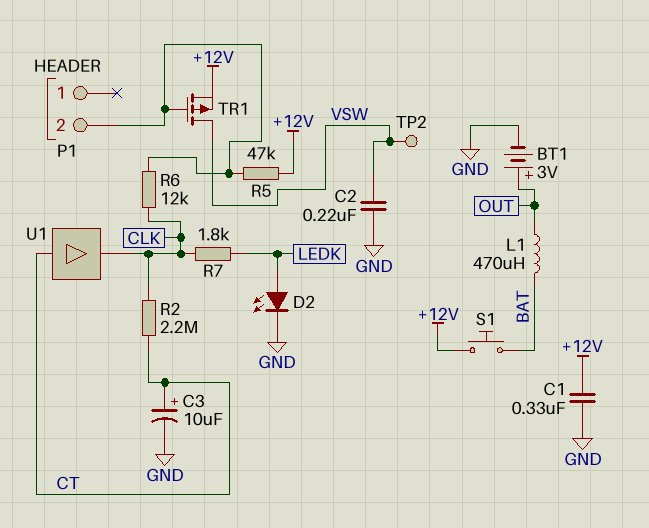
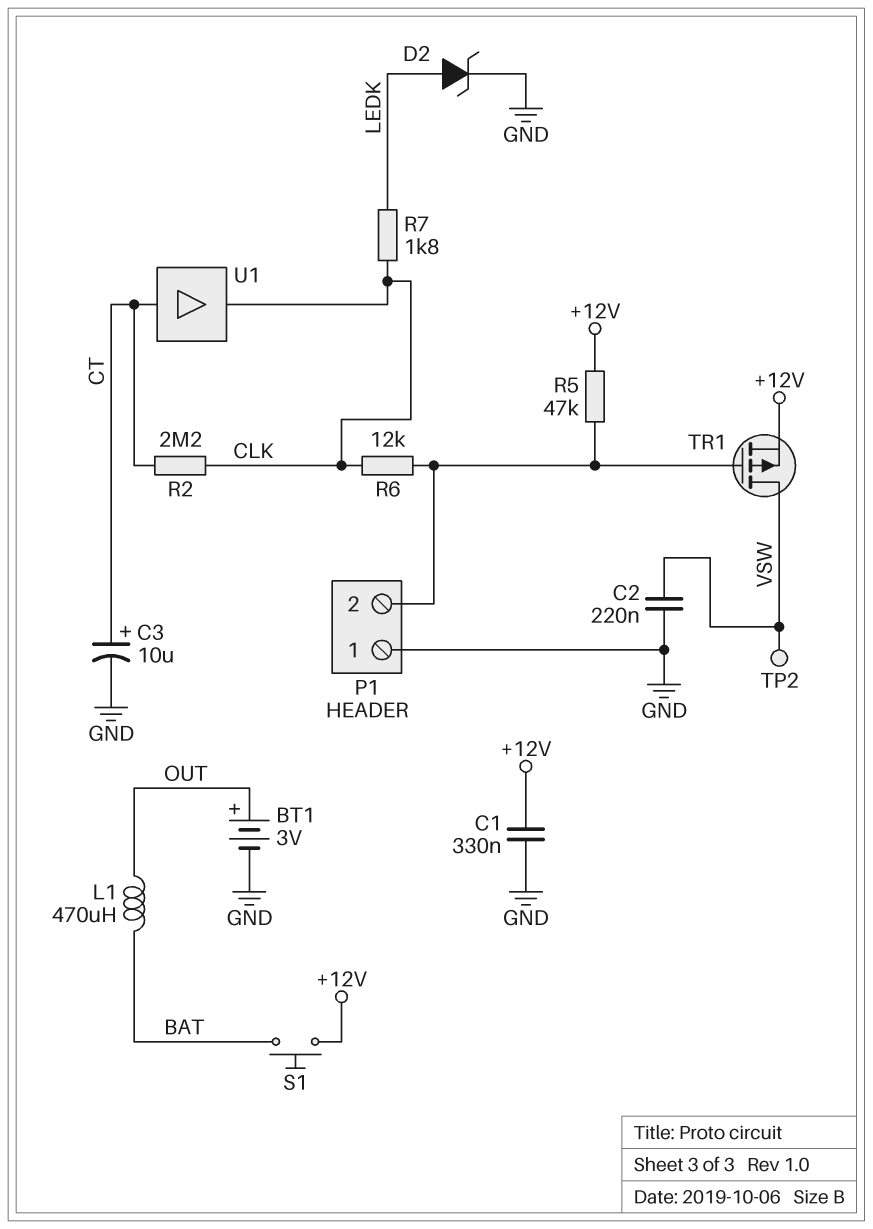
D2: LED (A LEDK, K GND) -> zener (A LEDK, K GND)
P1 pin 1: none -> GND

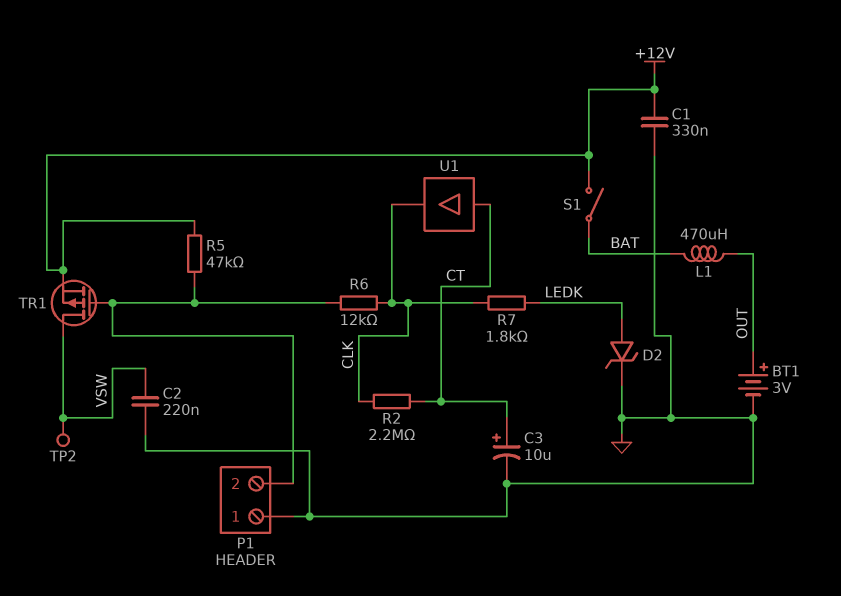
S1: button (+12V, BAT) -> switch (+12V, BAT)

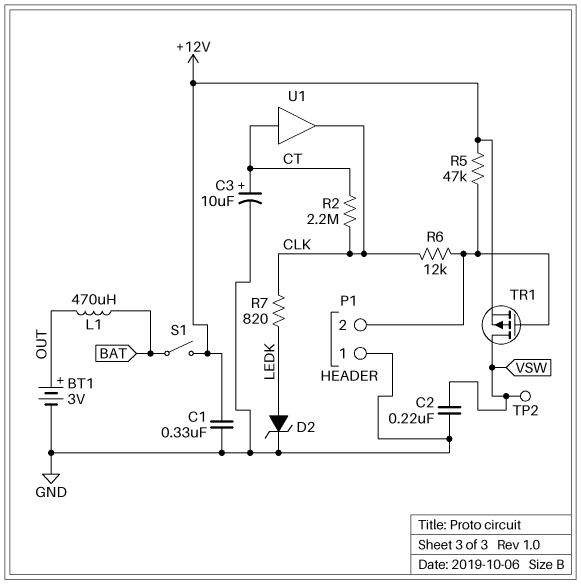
R7: 1.8k (CLK, LEDK) -> 820 (CLK, LEDK)

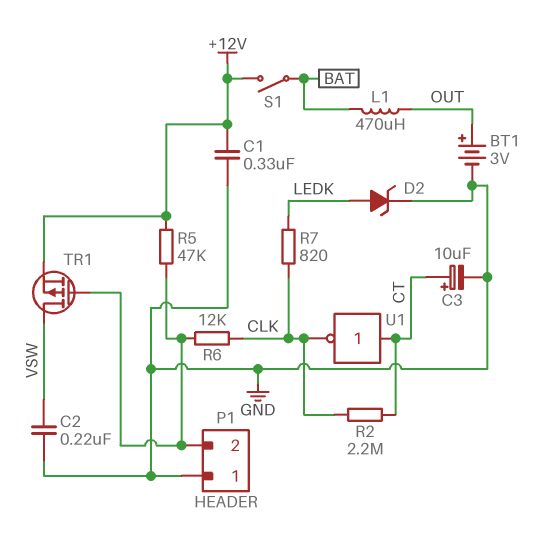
TP2: test point (VSW) -> none
U1: buffer (in CT, out CLK) -> NOT (in CT, out CLK)

